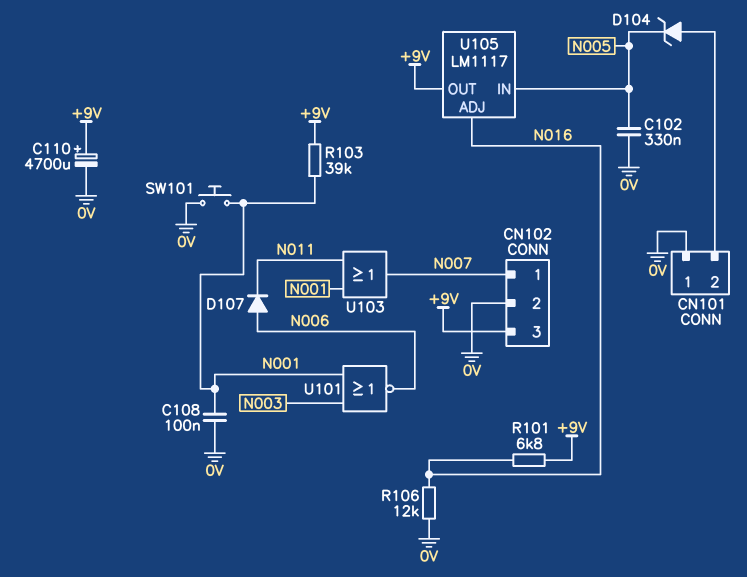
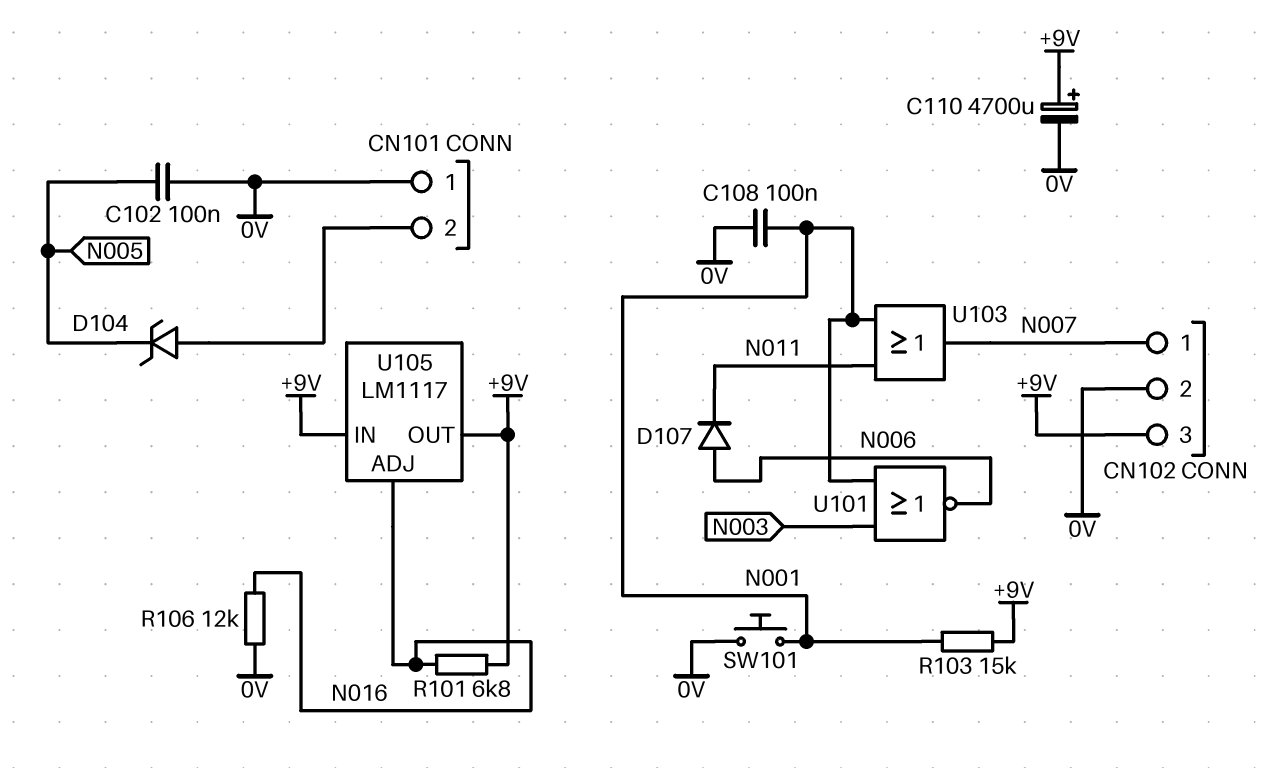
C102: 330nF (0V, N005) -> 100nF (0V, N005)
R103: 39k (+9V, N001) -> 15k (+9V, N001)
U105 pin IN: N005 -> +9V

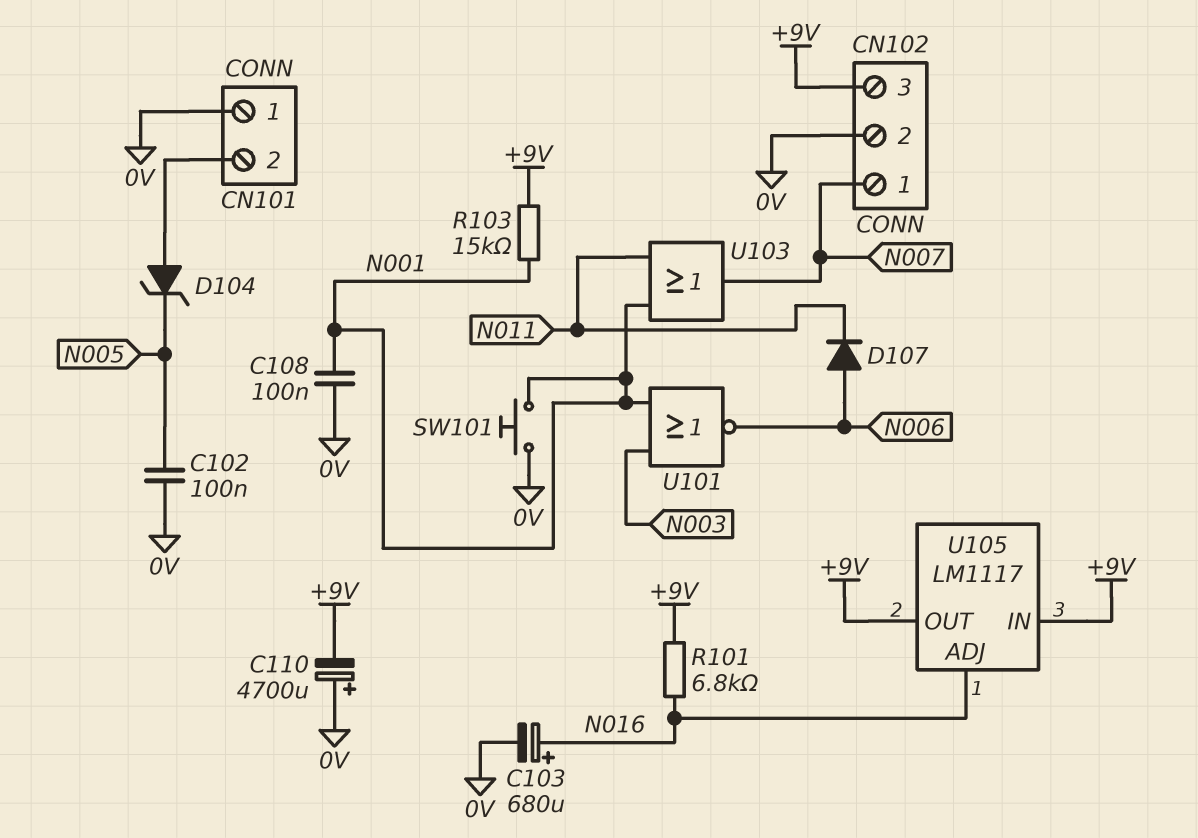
C103: none -> 680uF (plus N016, minus 0V)
C110: 4700uF (plus +9V, minus 0V) -> 4700uF (plus 0V, minus +9V)
R106: 12k (0V, N016) -> none

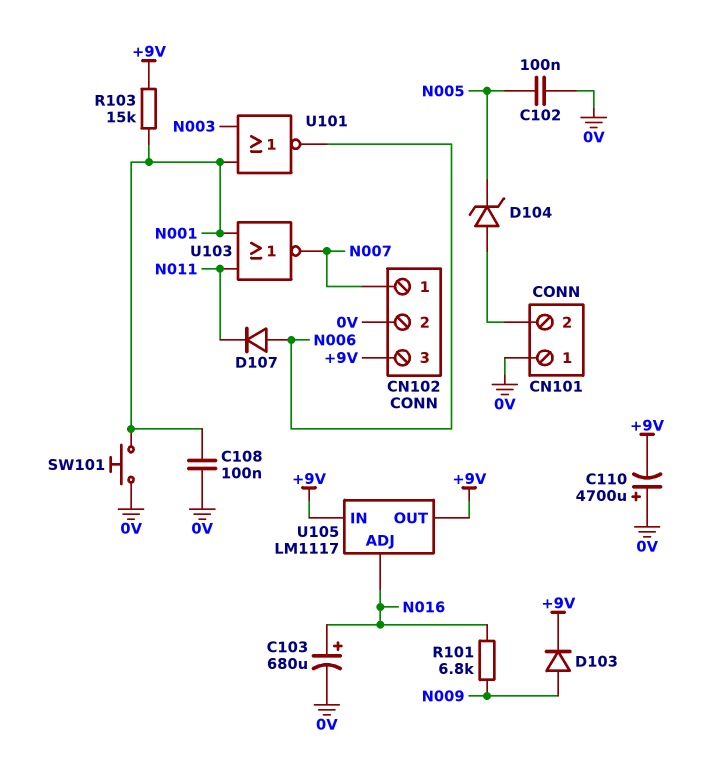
D103: none -> diode (A N009, K +9V)
R101: 6.8k (+9V, N016) -> 6.8k (N009, N016)
U103: OR (in N001, in N011, out N007) -> NOR (in N001, in N011, out N007)

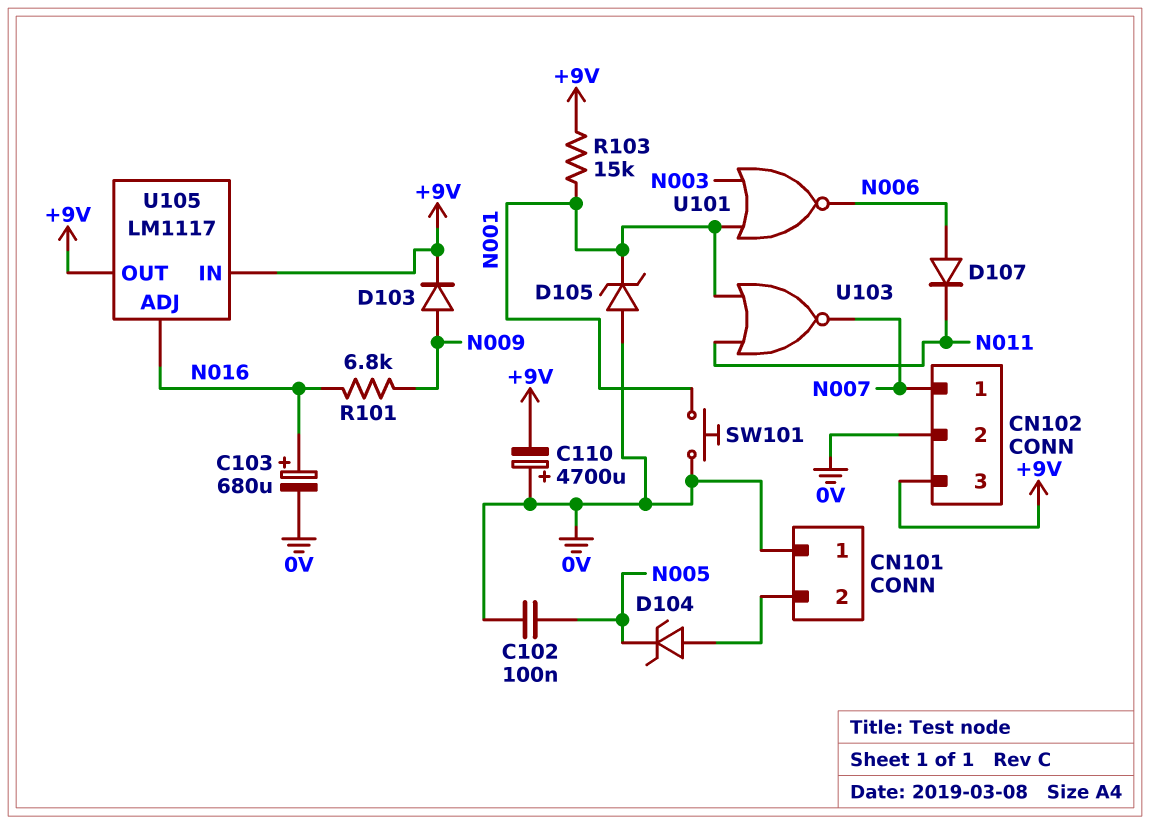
C108: 100nF (0V, N001) -> none
D105: none -> zener (A 0V, K N001)

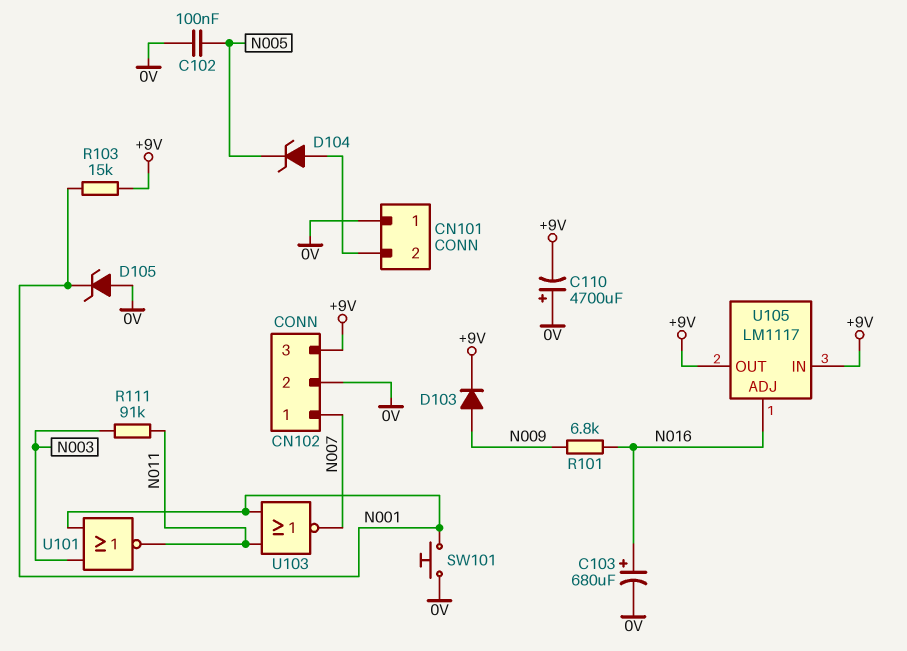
D107: diode (A N006, K N011) -> none
R111: none -> 91k (N003, N011)
U101: NOR (in N001, in N003, out N006) -> NOR (in N001, in N003, out N011)

